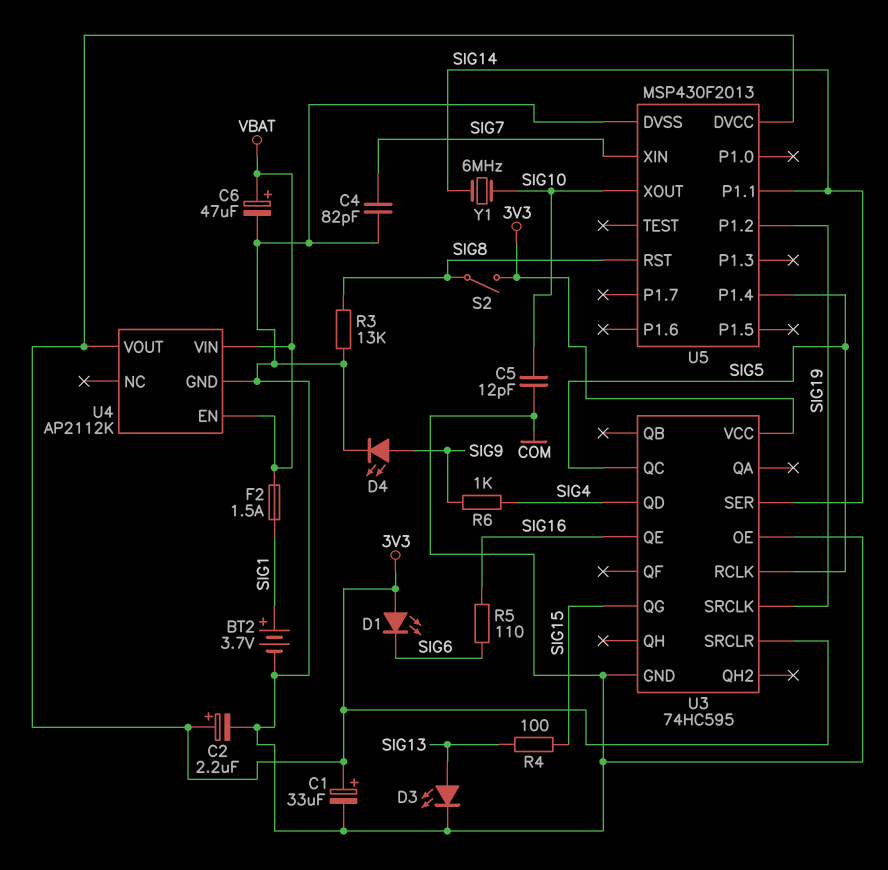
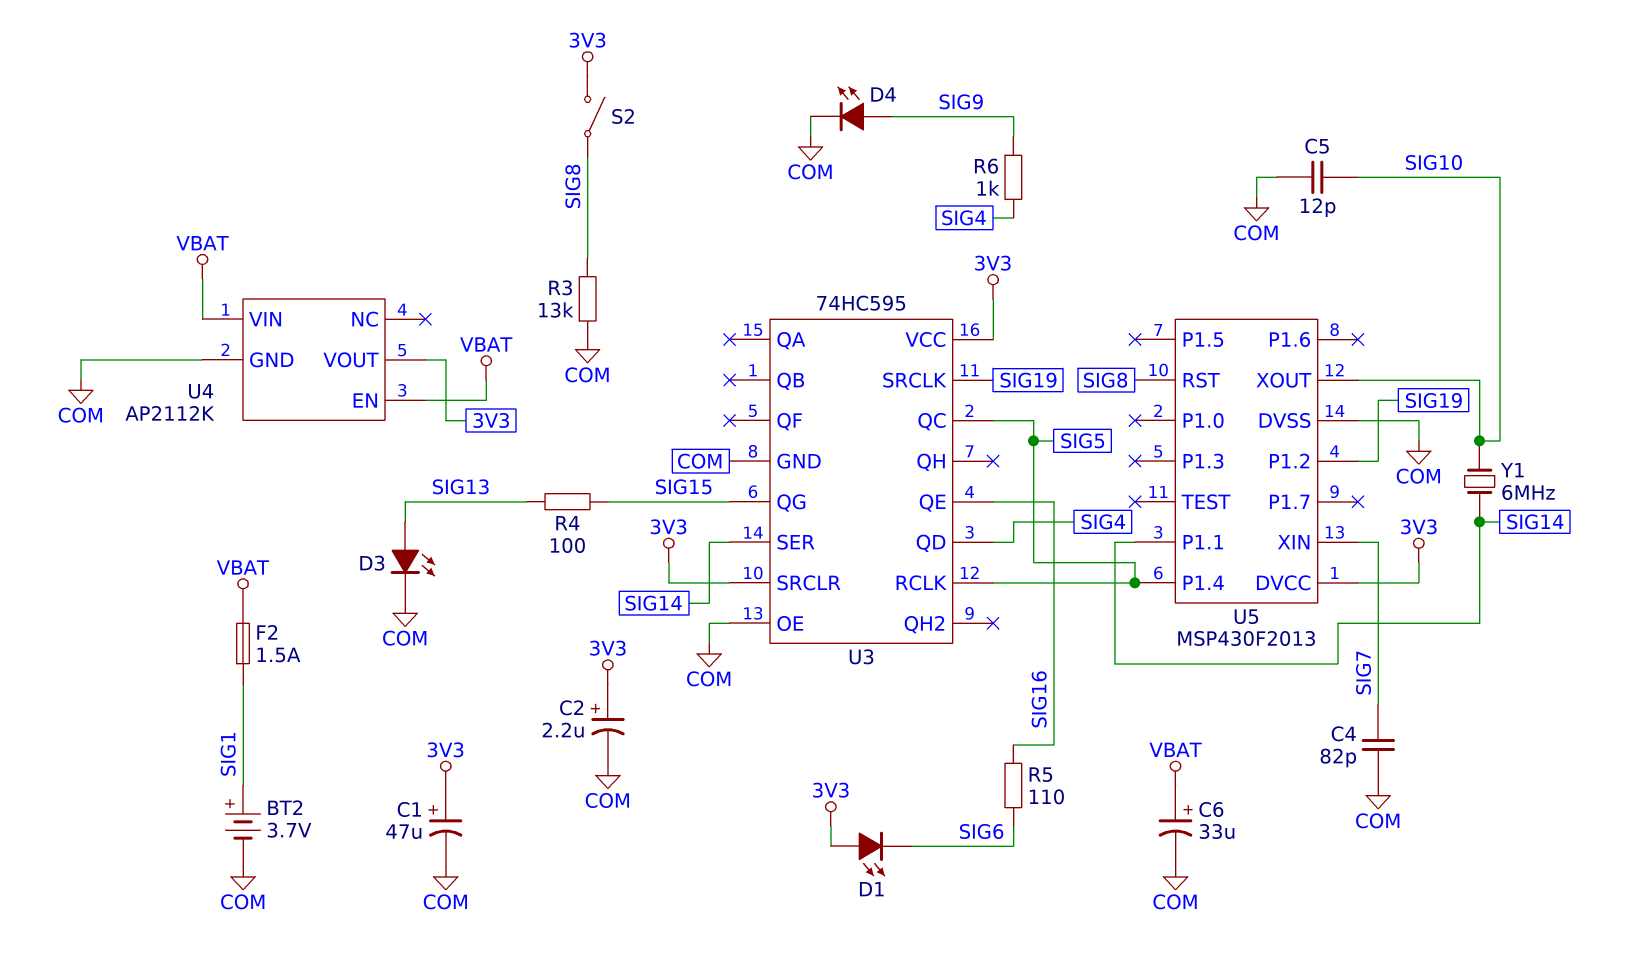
C1: 33uF (plus 3V3, minus COM) -> 47uF (plus 3V3, minus COM)
C6: 47uF (plus VBAT, minus COM) -> 33uF (plus VBAT, minus COM)

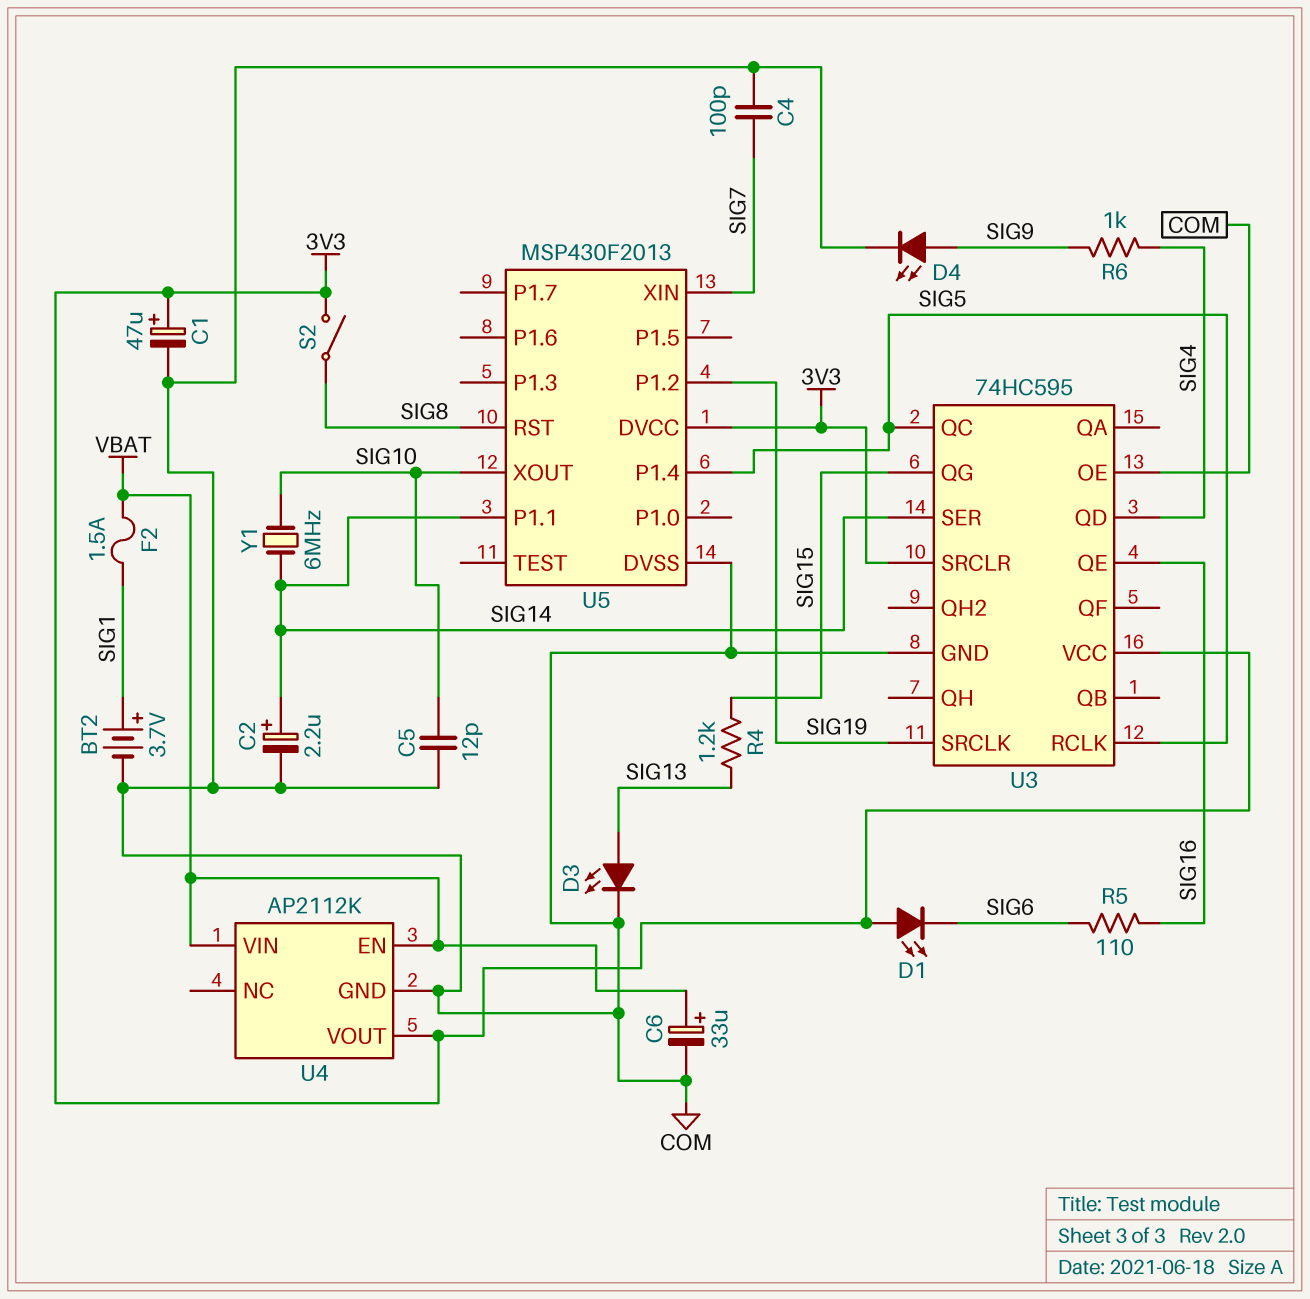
C2: 2.2uF (plus 3V3, minus COM) -> 2.2uF (plus SIG14, minus COM)
C4: 82pF (COM, SIG7) -> 100pF (COM, SIG7)
R3: 13k (COM, SIG8) -> none
R4: 100 (SIG13, SIG15) -> 1.2k (SIG13, SIG15)

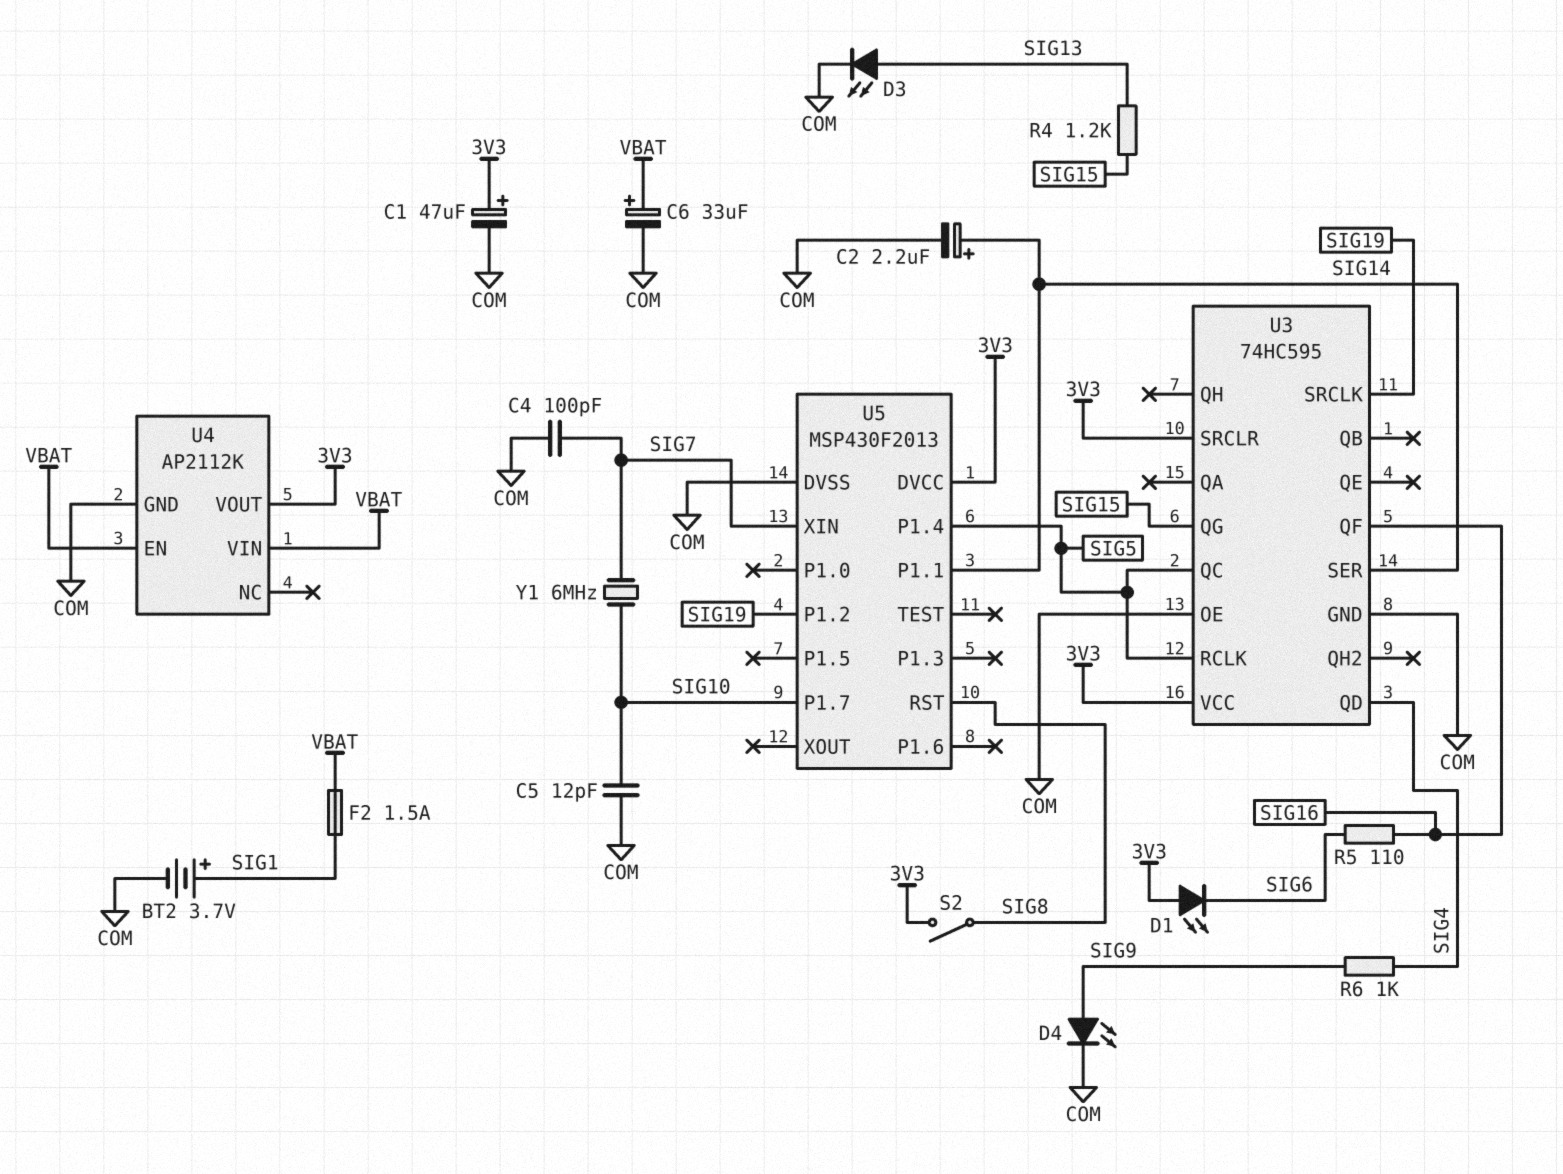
U3 pin QE: SIG16 -> none
U3 pin QF: none -> SIG16
U5 pin P1.7: none -> SIG10
U5 pin XOUT: SIG10 -> none
Y1: 6MHz (SIG10, SIG14) -> 6MHz (SIG7, SIG10)

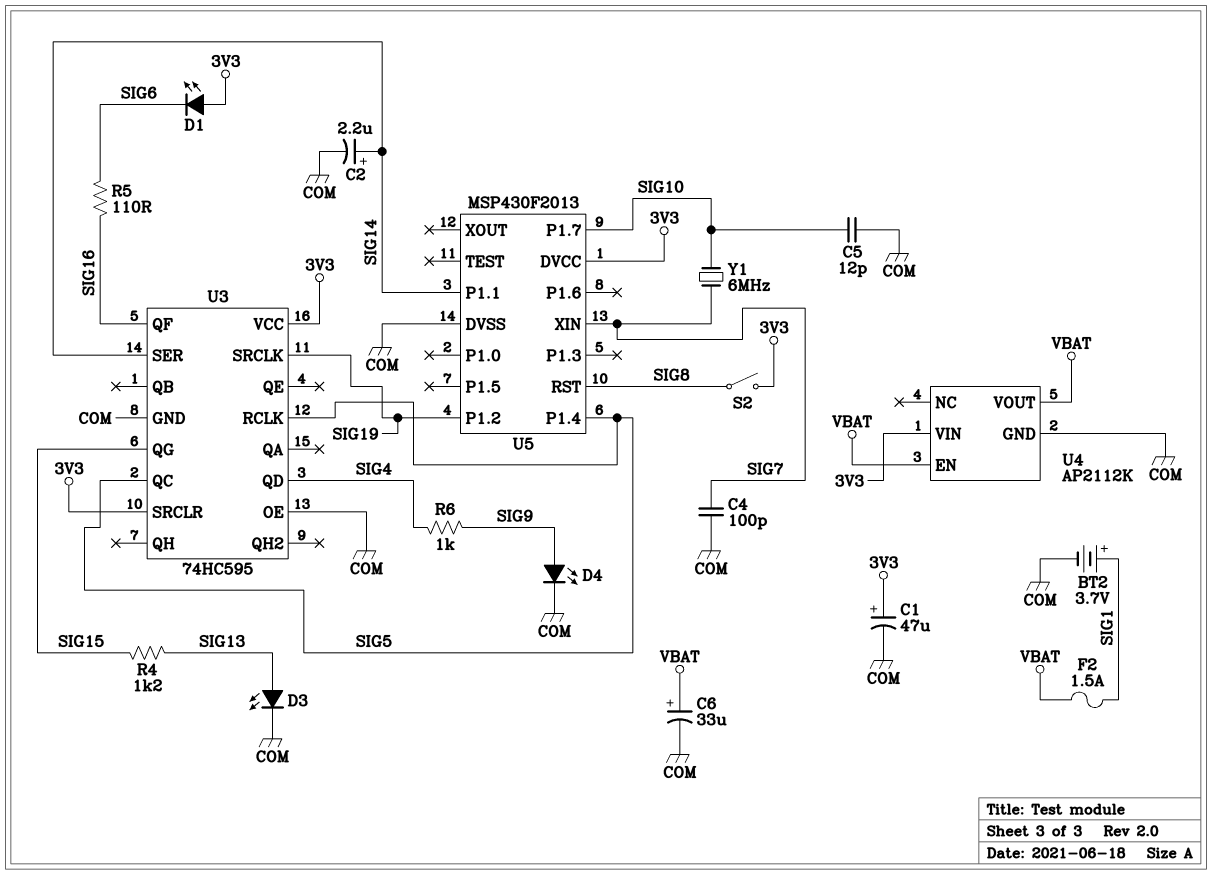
U4 pin VIN: VBAT -> 3V3
U4 pin VOUT: 3V3 -> VBAT

